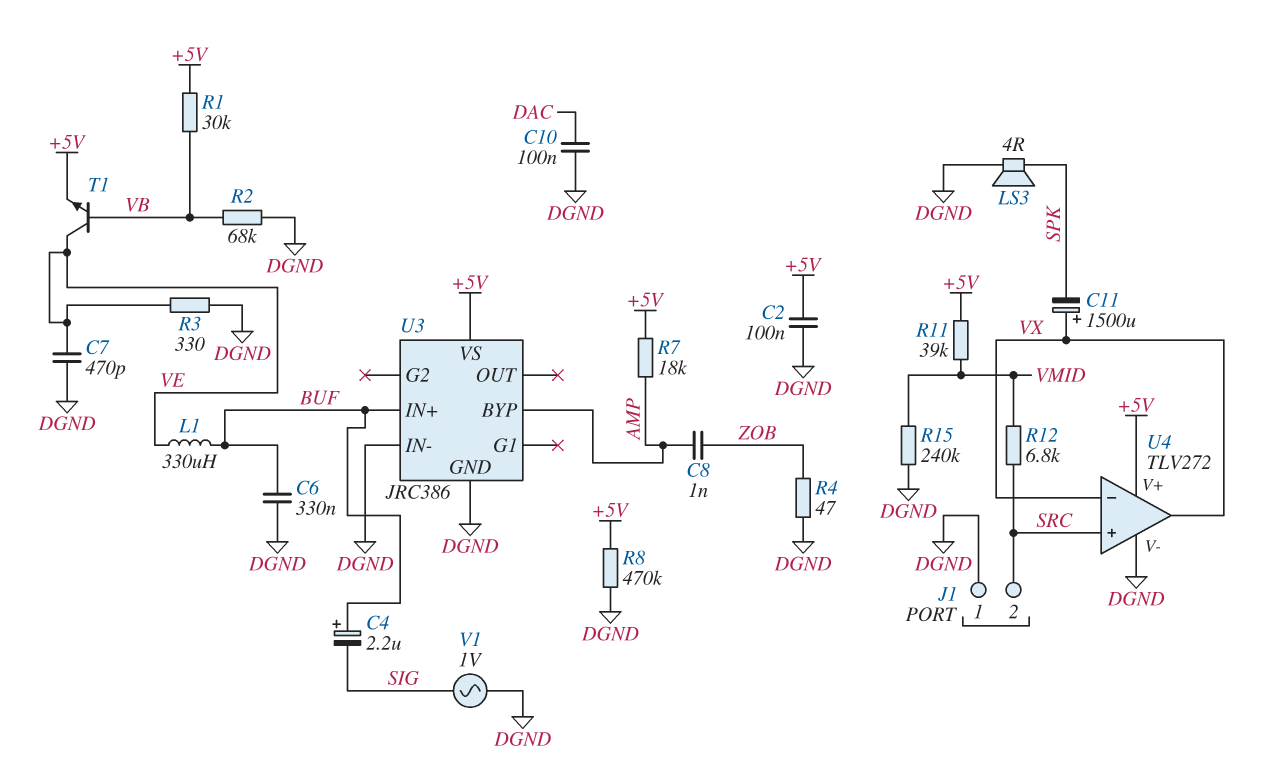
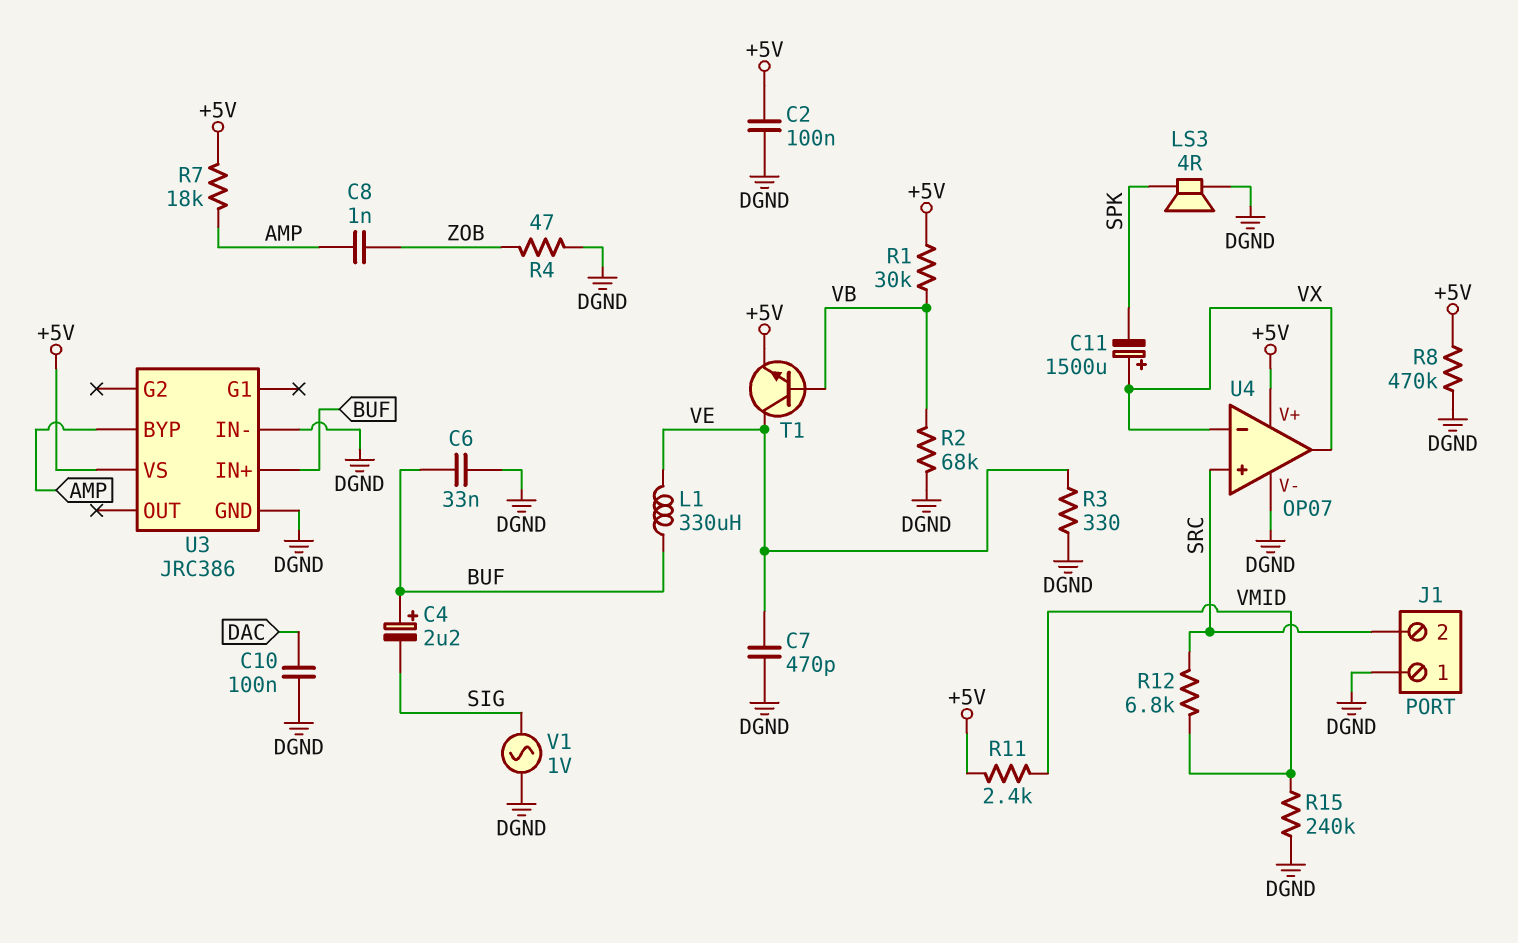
C6: 330nF (BUF, DGND) -> 33nF (BUF, DGND)
R11: 39k (+5V, VMID) -> 2.4k (+5V, VMID)
U4: TLV272 -> OP07

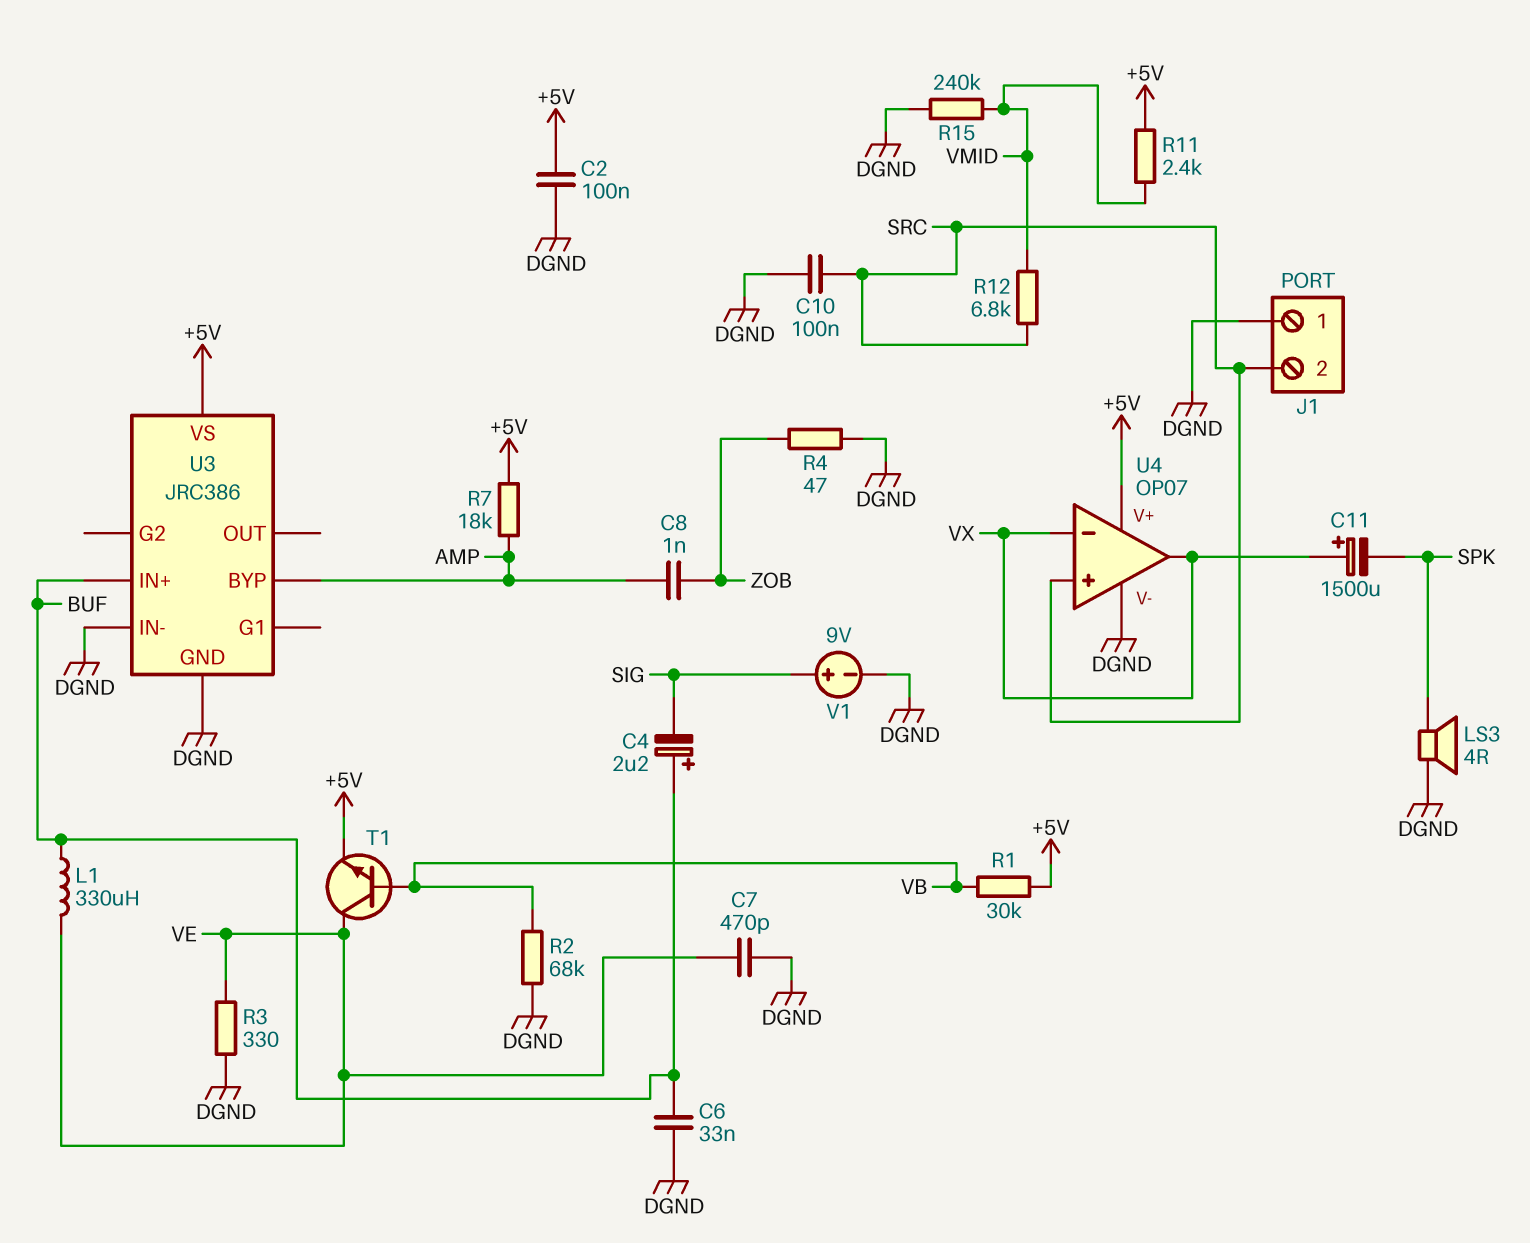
C10: 100nF (DAC, DGND) -> 100nF (DGND, SRC)
R8: 470k (+5V, DGND) -> none
V1: AC 1V (DGND, SIG) -> 9V (plus SIG, minus DGND)

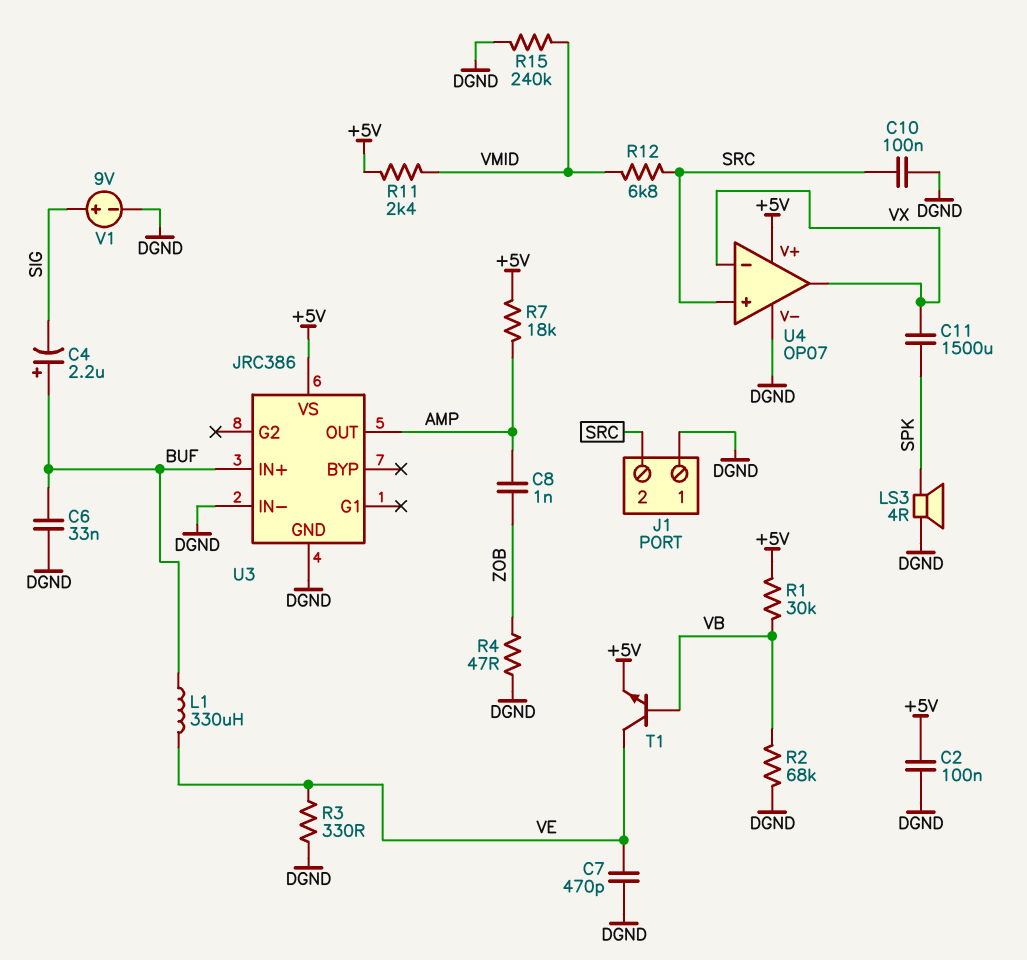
C11: 1500uF (plus VX, minus SPK) -> 1500uF (SPK, VX)
U3 pin BYP: AMP -> none
U3 pin OUT: none -> AMP

